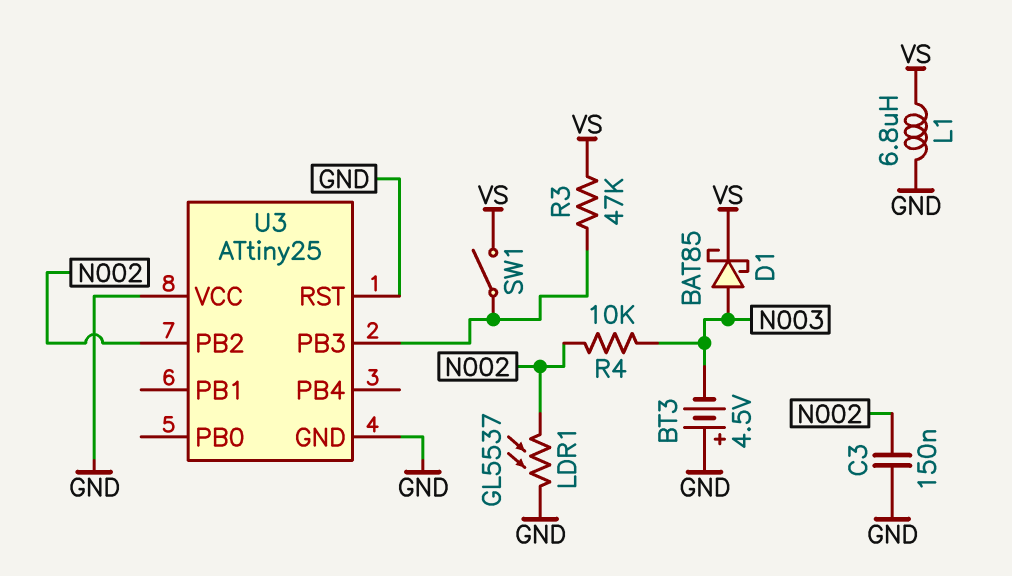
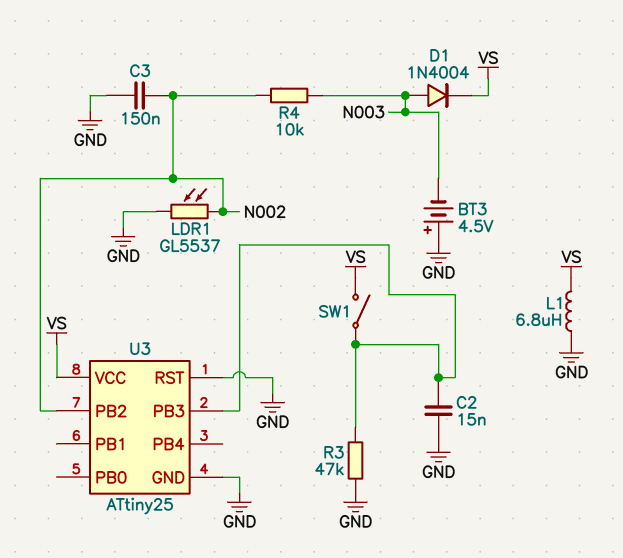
C2: none -> 15nF (GND, U3/PB3)
D1: schottky BAT85 (A N003, K VS) -> diode 1N4004 (A N003, K VS)
R3: 47k (U3/PB3, VS) -> 47k (GND, U3/PB3)
U3 pin VCC: GND -> VS

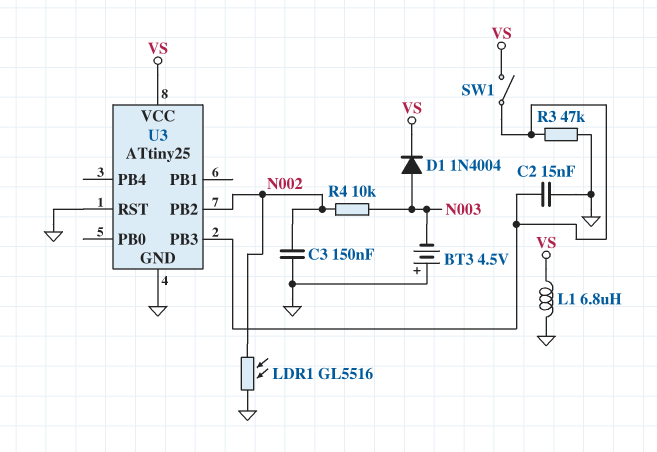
LDR1: GL5537 (GND, N002) -> GL5516 (GND, N002)

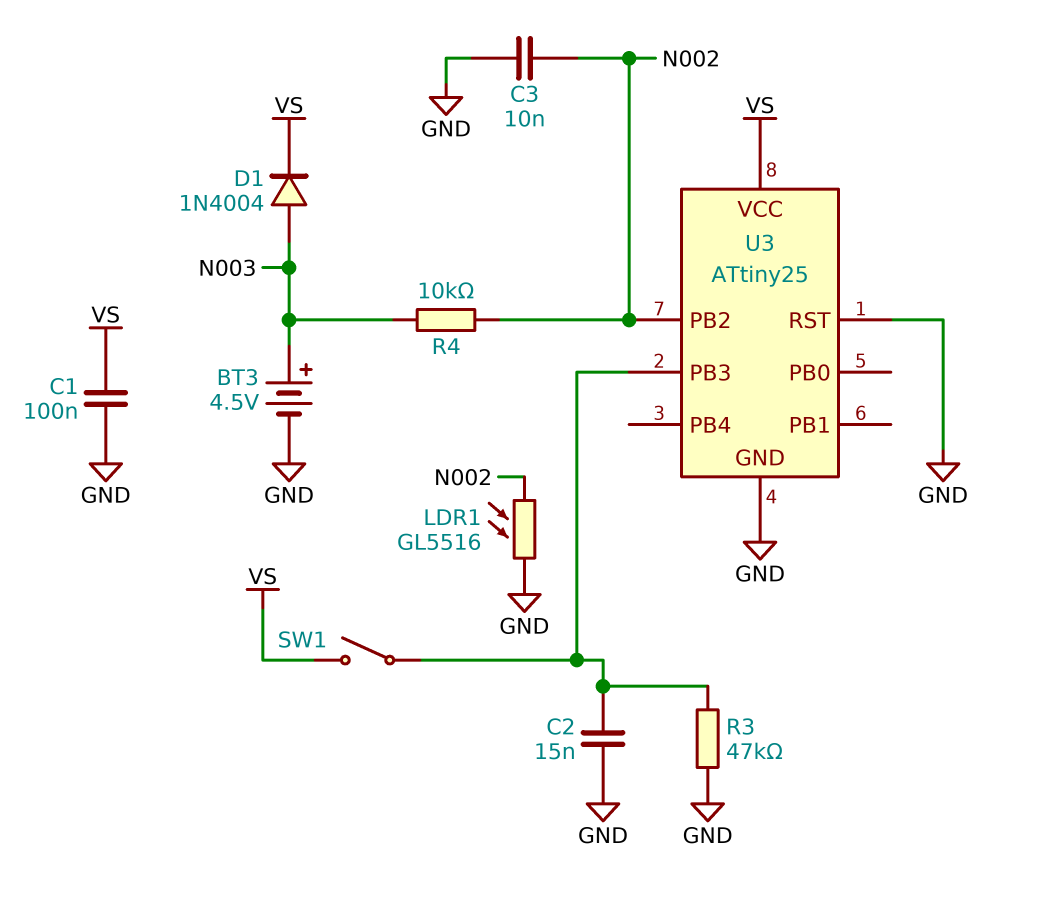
BT3: 4.5V (plus GND, minus N003) -> 4.5V (plus N003, minus GND)
C1: none -> 100nF (GND, VS)
C3: 150nF (GND, N002) -> 10nF (GND, N002)
L1: 6.8uH (GND, VS) -> none

